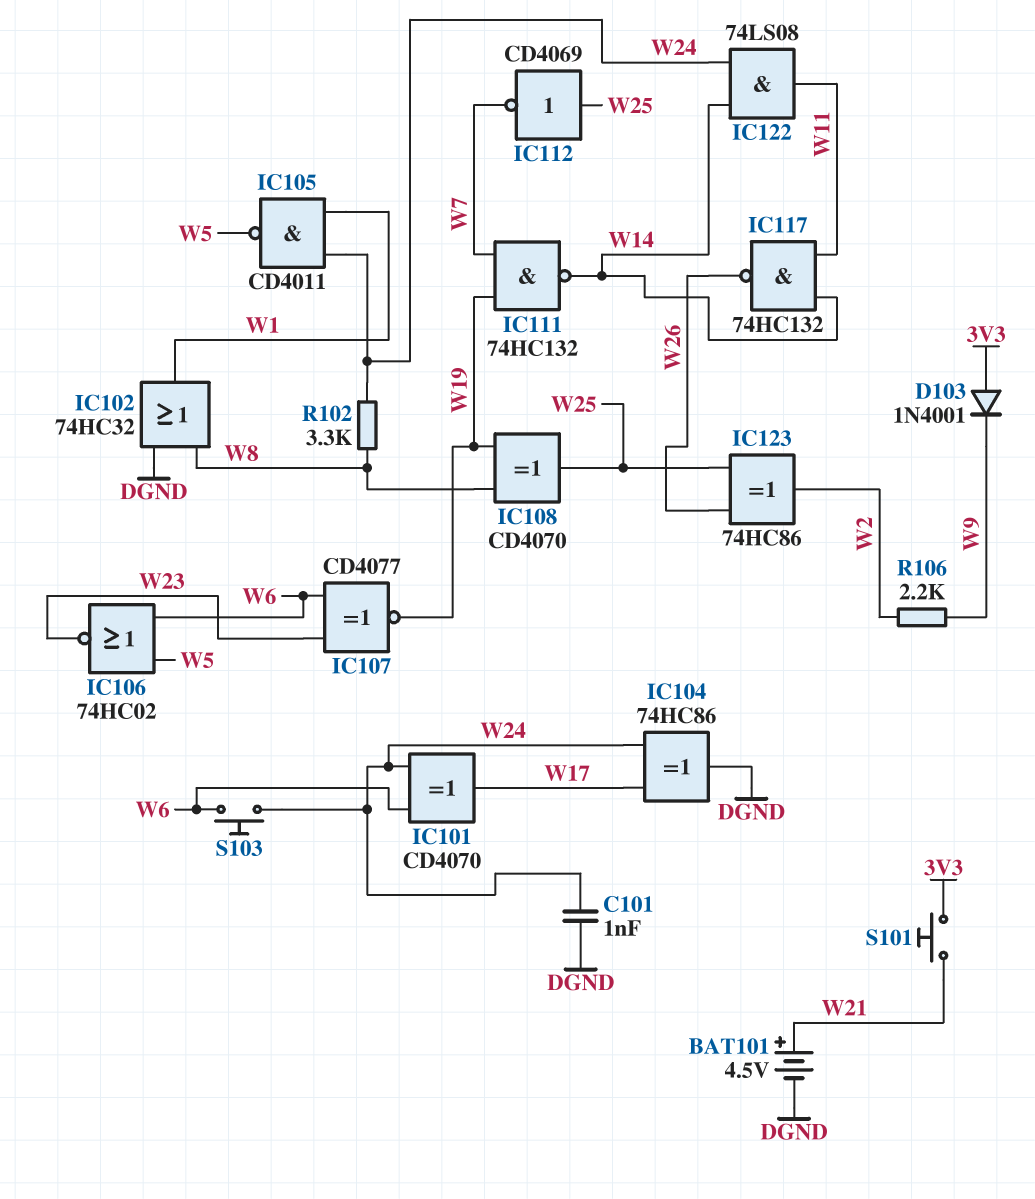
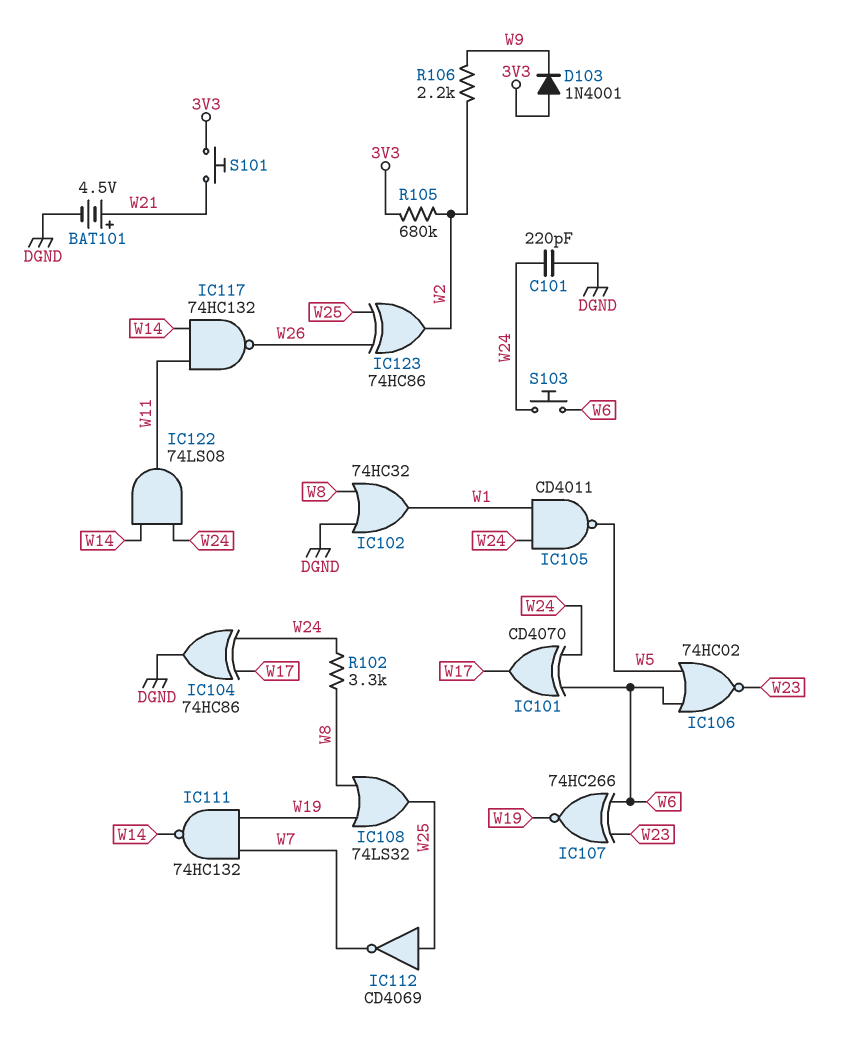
C101: 1nF (DGND, W24) -> 220pF (DGND, W24)
IC107: XNOR CD4077 (in W6, in W23, out W19) -> XNOR 74HC266 (in W6, in W23, out W19)
IC108: XOR CD4070 (in W8, in W19, out W25) -> OR 74LS32 (in W8, in W19, out W25)
R105: none -> 680k (3V3, W2)

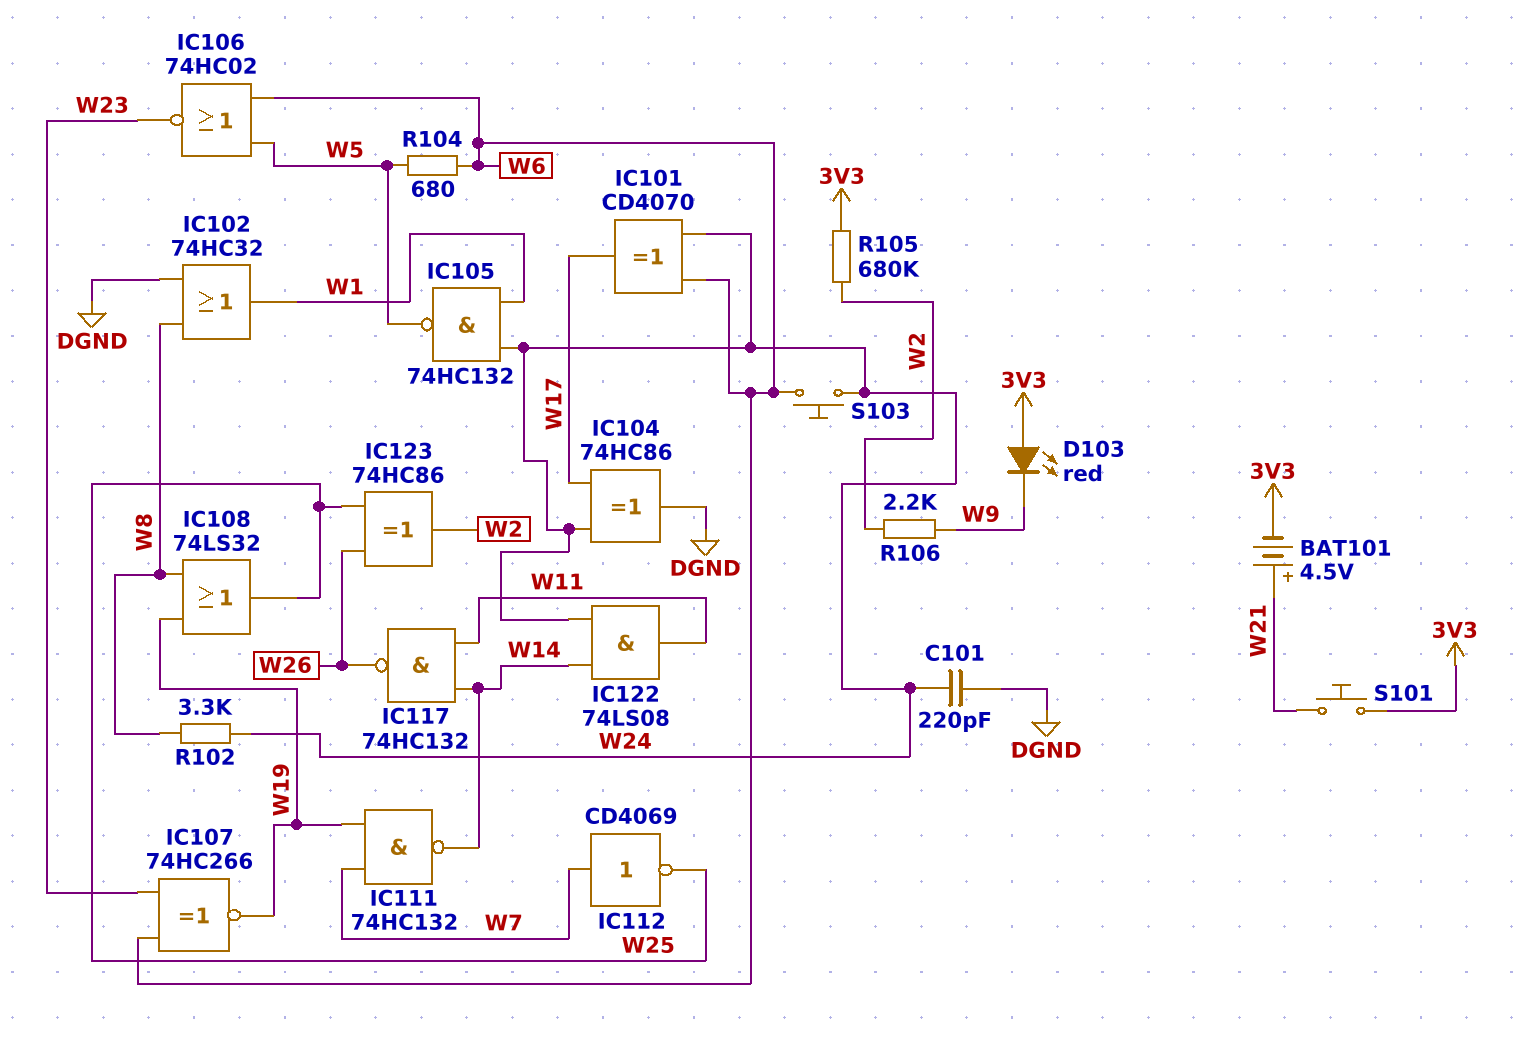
BAT101: 4.5V (plus W21, minus DGND) -> 4.5V (plus W21, minus 3V3)
D103: diode 1N4001 (A 3V3, K W9) -> LED red (A 3V3, K W9)
IC105: NAND CD4011 (in W1, in W24, out W5) -> NAND 74HC132 (in W1, in W24, out W5)
IC112: NOT CD4069 (in W25, out W7) -> NOT CD4069 (in W7, out W25)
R104: none -> 680 (W5, W6)

